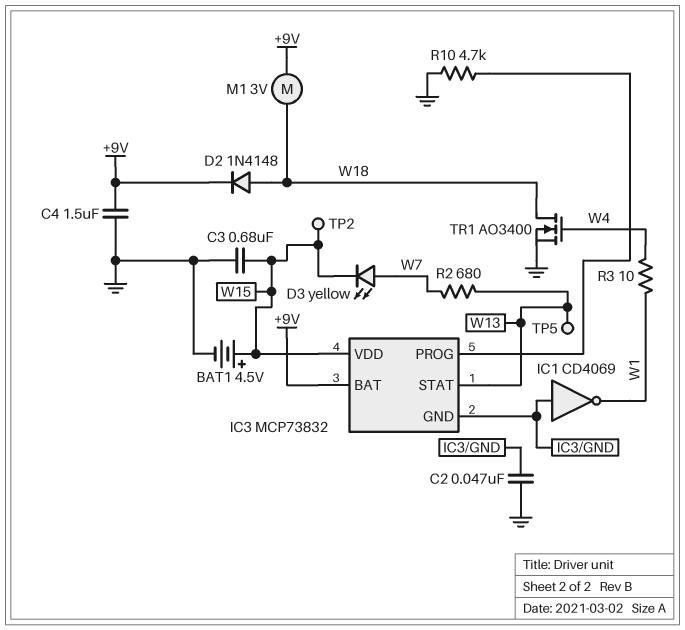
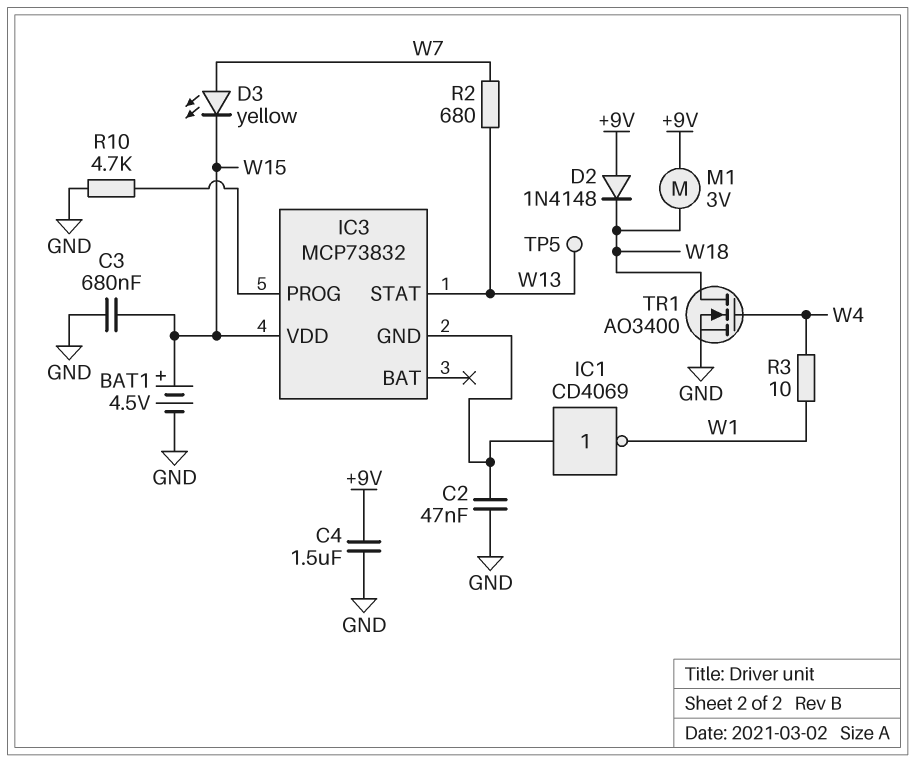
D2: diode 1N4148 (A W18, K +9V) -> diode 1N4148 (A +9V, K W18)
IC3 pin BAT: +9V -> none
TP2: test point (W15) -> none

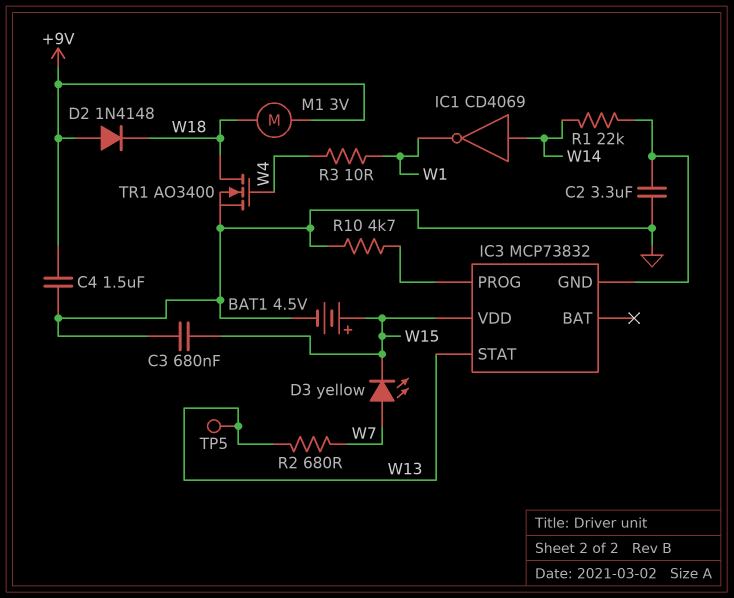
C2: 47nF (GND, IC3/GND) -> 3.3uF (GND, IC3/GND)
IC1: NOT CD4069 (in IC3/GND, out W1) -> NOT CD4069 (in W14, out W1)
R1: none -> 22k (IC3/GND, W14)

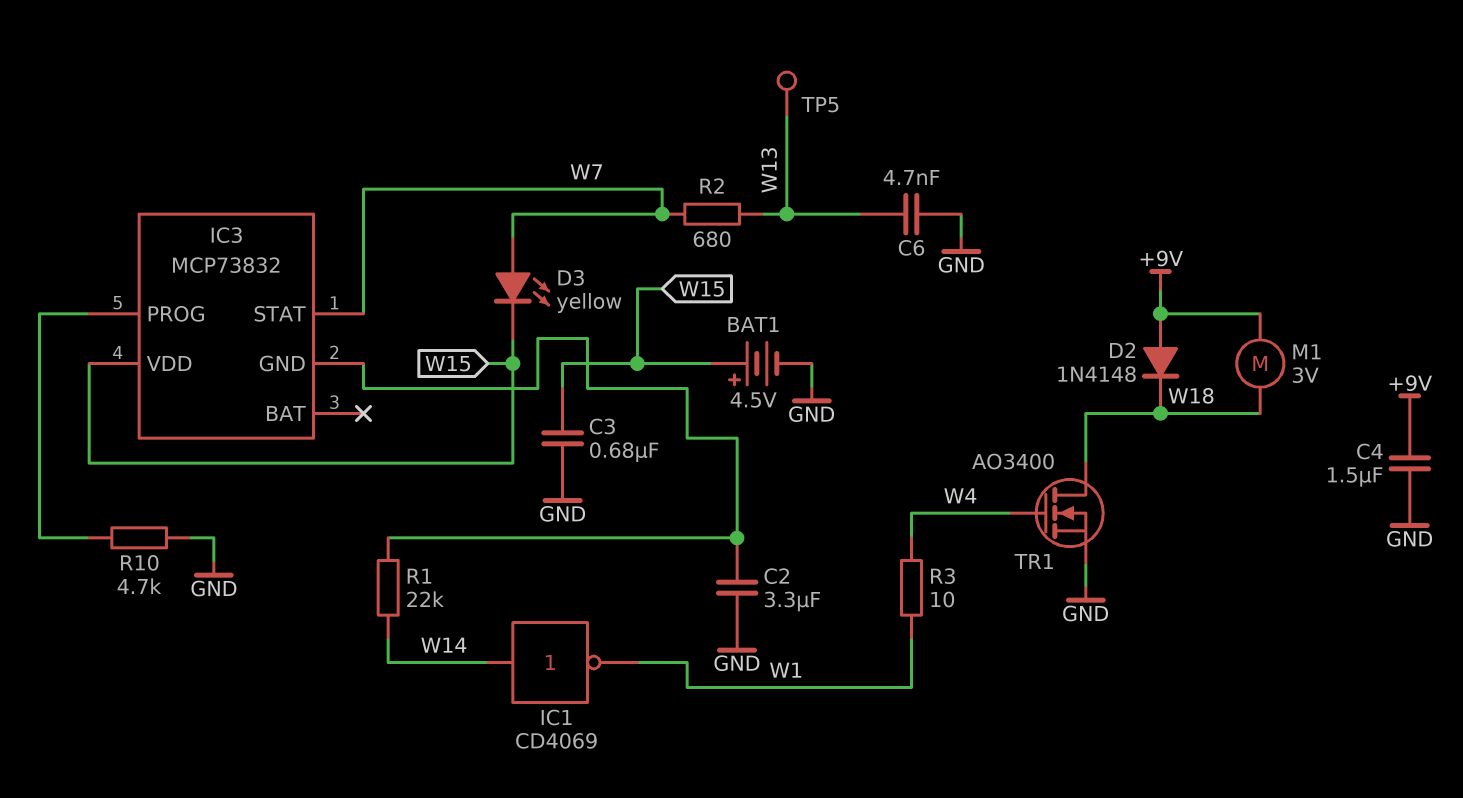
C6: none -> 4.7nF (GND, W13)
IC3 pin STAT: W13 -> W7

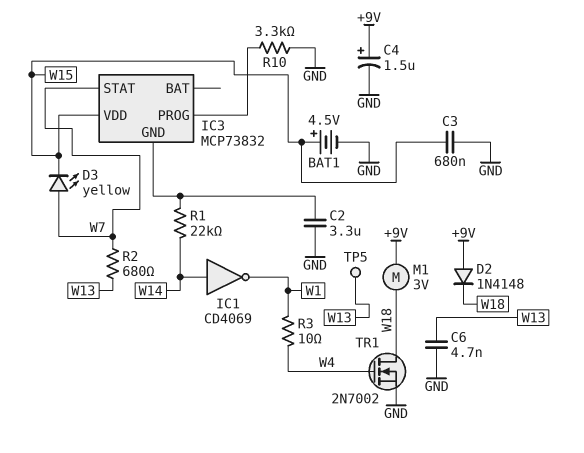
C4: 1.5uF (+9V, GND) -> 1.5uF (plus +9V, minus GND)
R10: 4.7k (GND, IC3/PROG) -> 3.3k (GND, IC3/PROG)
TR1: NMOS AO3400 (G W4, D W18, S GND) -> NMOS 2N7002 (G W4, D W18, S GND)

